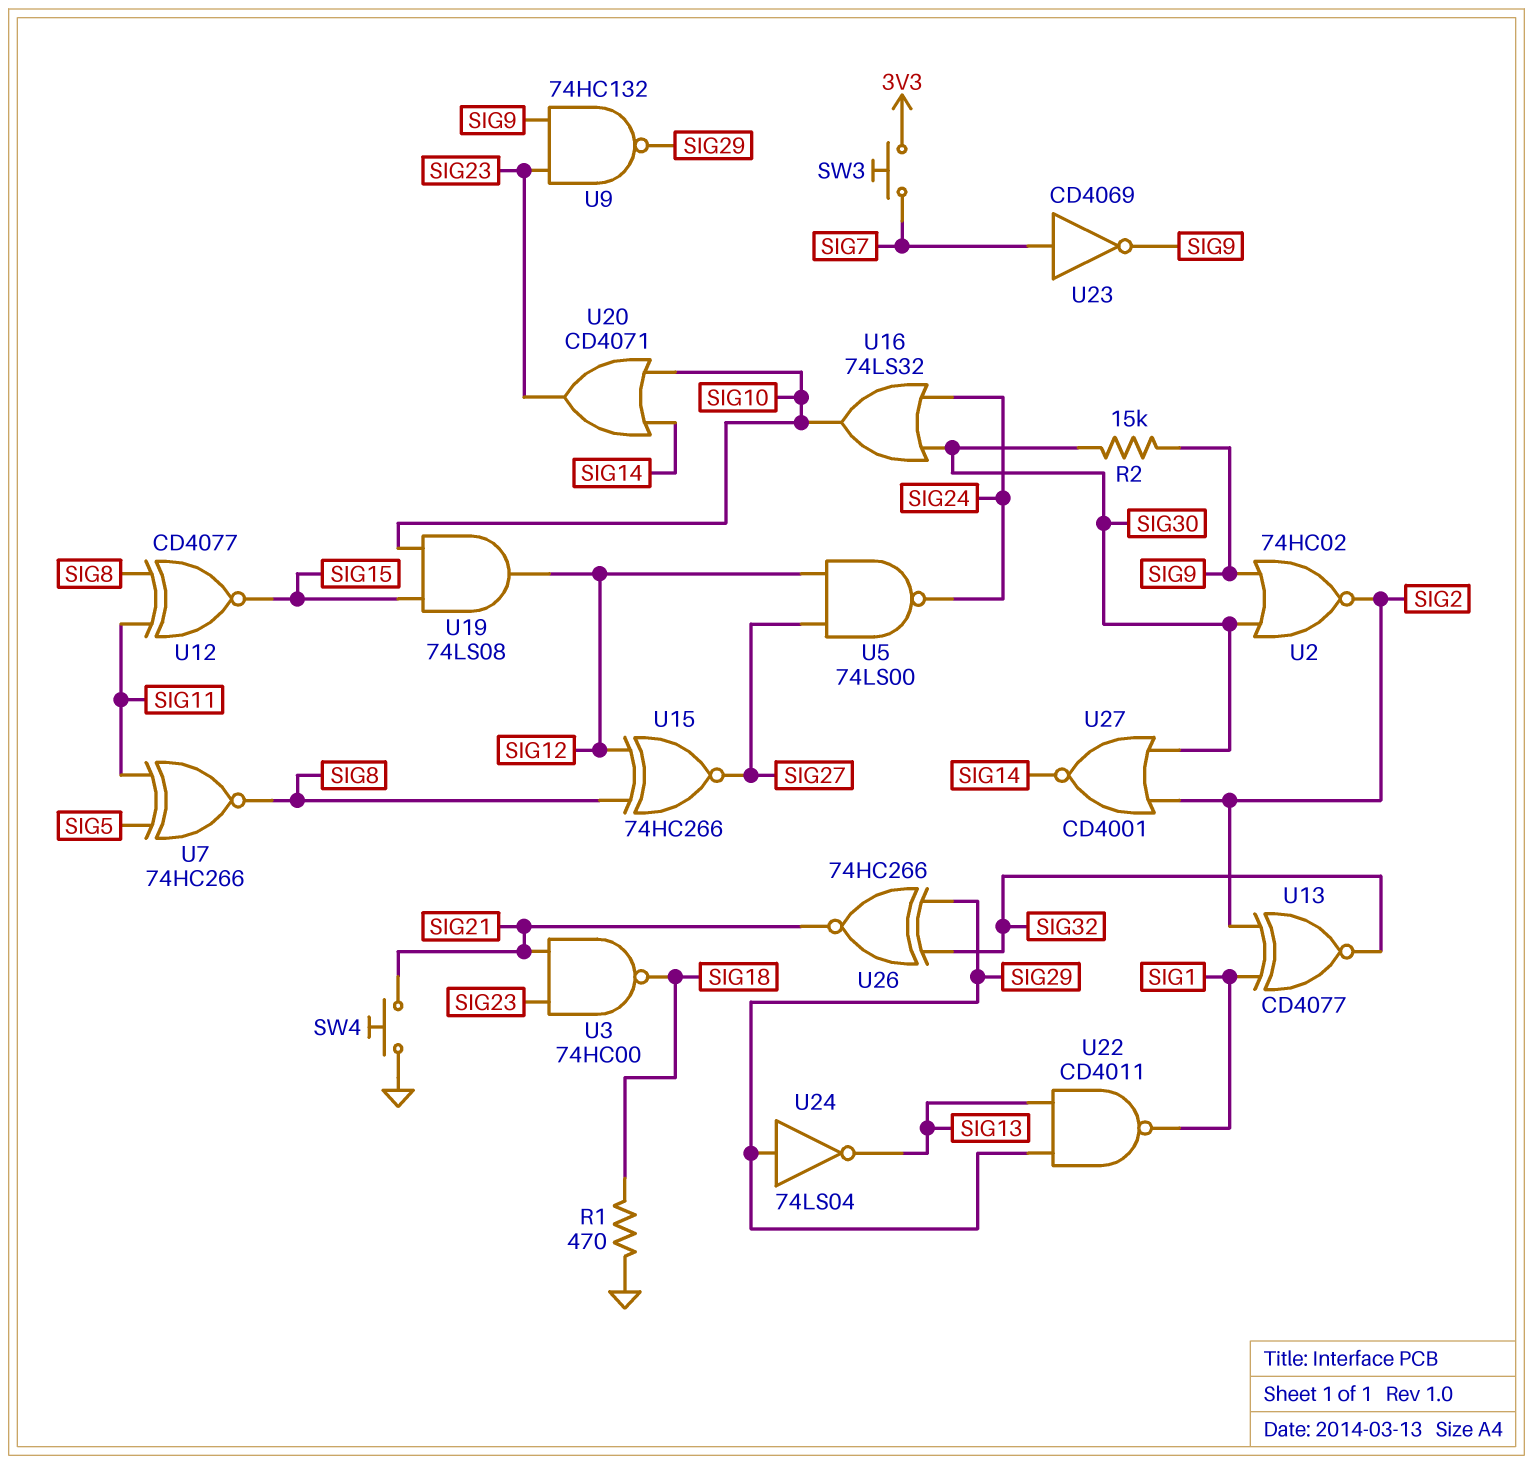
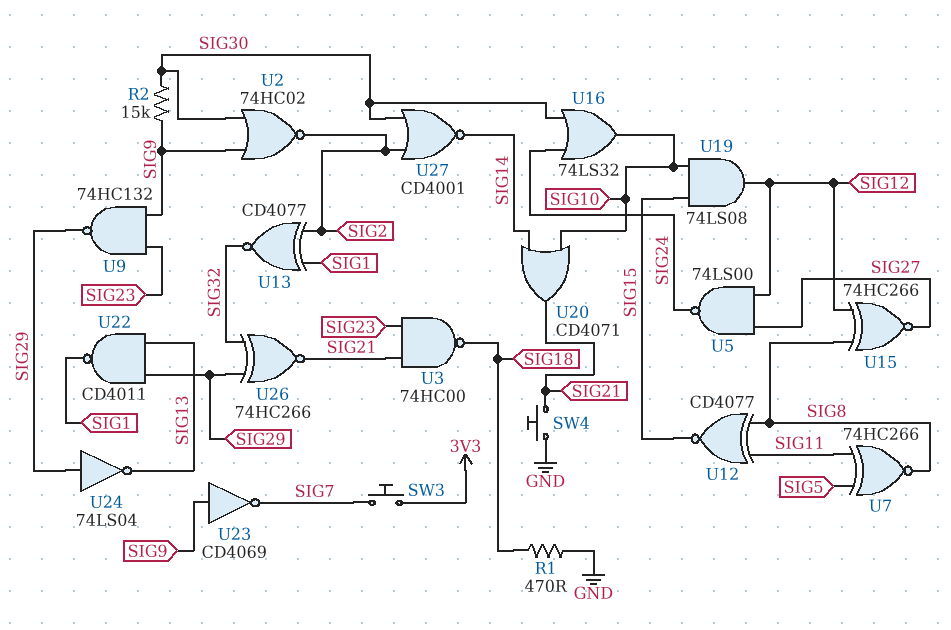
U20: OR CD4071 (in SIG10, in SIG14, out SIG23) -> OR CD4071 (in SIG10, in SIG14, out SIG21)
U23: NOT CD4069 (in SIG7, out SIG9) -> NOT CD4069 (in SIG9, out SIG7)

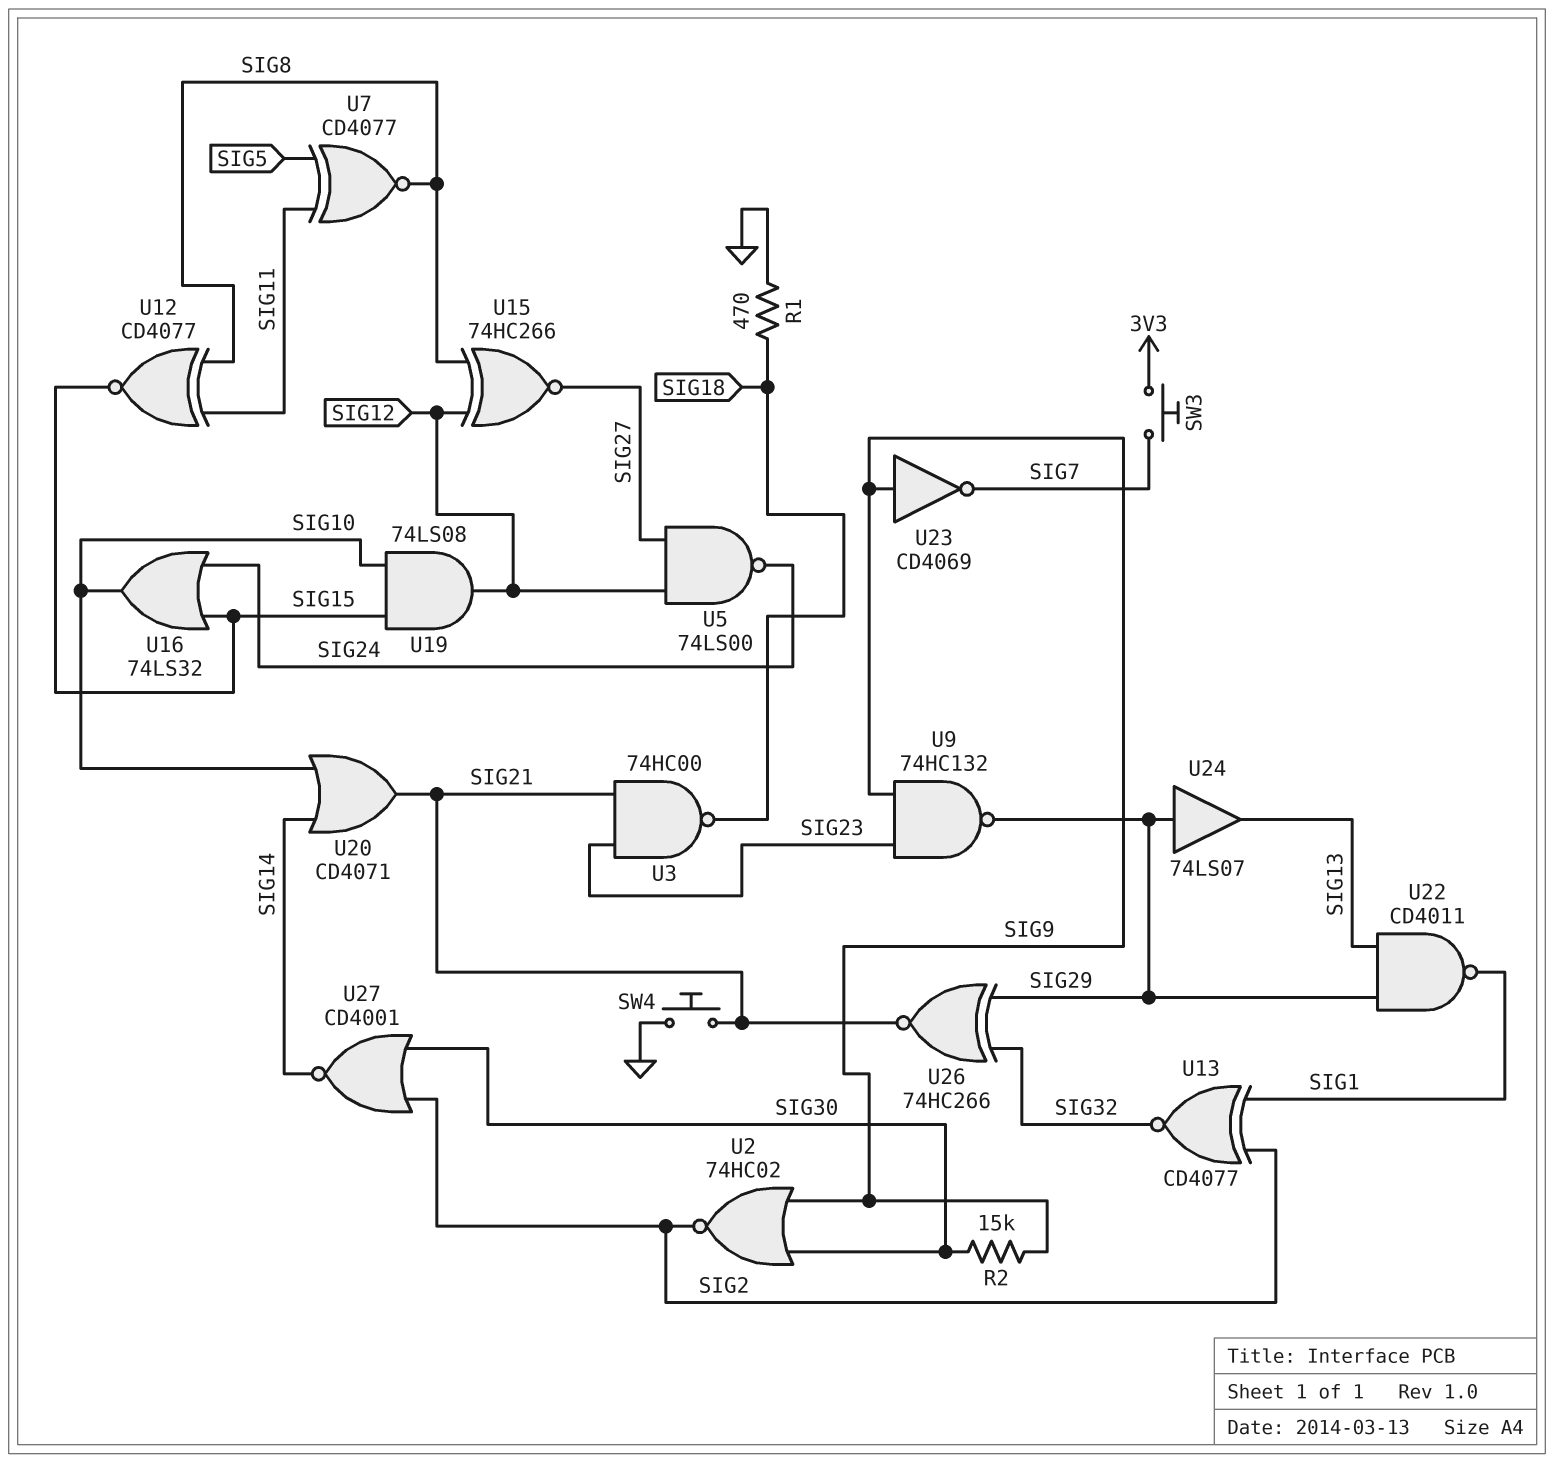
U7: XNOR 74HC266 (in SIG5, in SIG11, out SIG8) -> XNOR CD4077 (in SIG5, in SIG11, out SIG8)
U16: OR 74LS32 (in SIG24, in SIG30, out SIG10) -> OR 74LS32 (in SIG15, in SIG24, out SIG10)
U24: NOT 74LS04 (in SIG29, out SIG13) -> buffer 74LS07 (in SIG29, out SIG13)

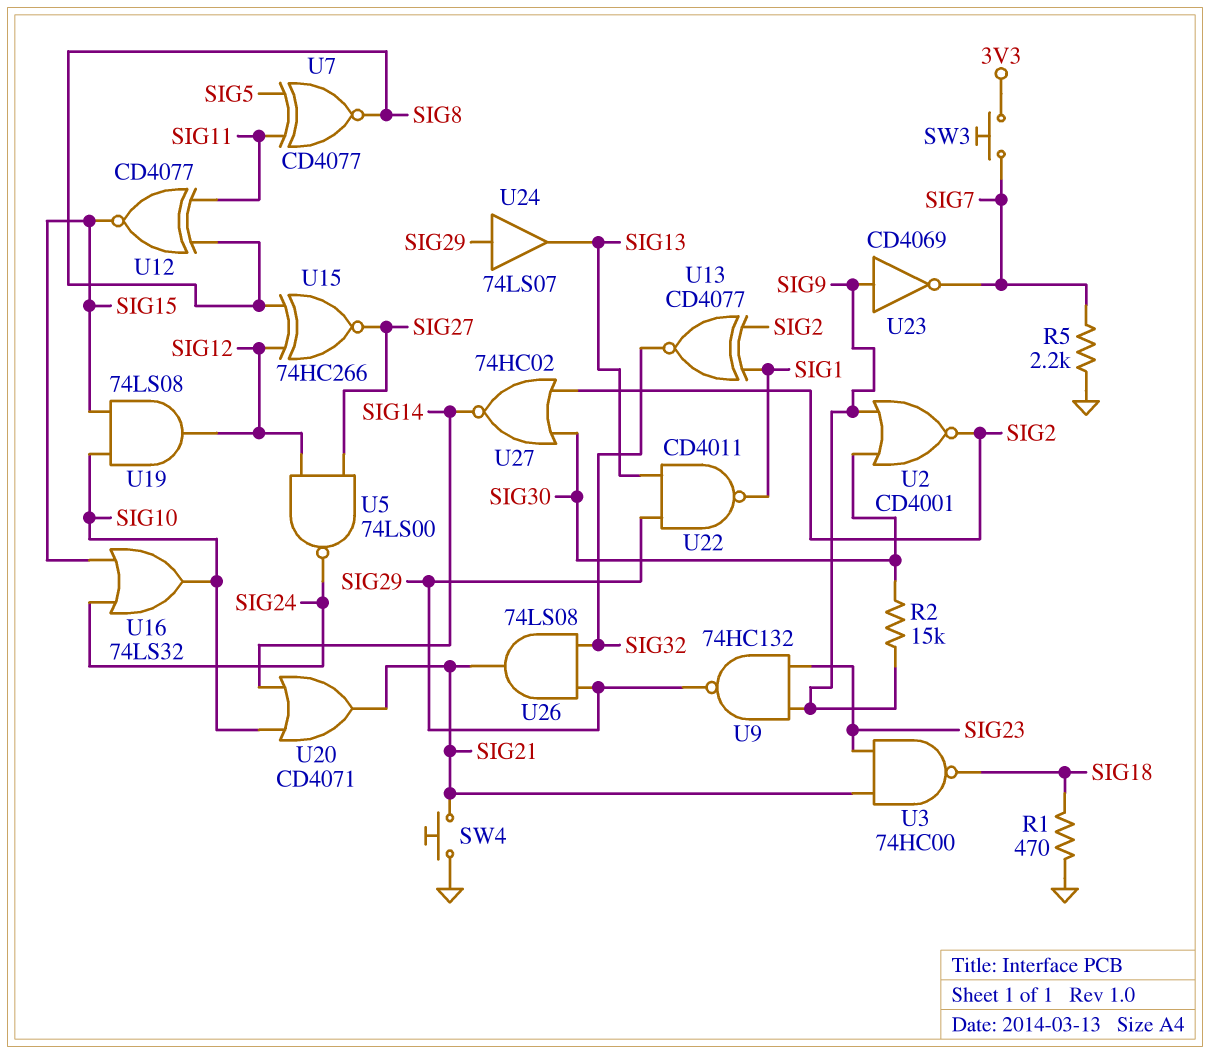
R5: none -> 2.2k (GND, SIG7)
U2: NOR 74HC02 (in SIG9, in SIG30, out SIG2) -> NOR CD4001 (in SIG9, in SIG30, out SIG2)
U26: XNOR 74HC266 (in SIG29, in SIG32, out SIG21) -> AND 74LS08 (in SIG29, in SIG32, out SIG21)
U27: NOR CD4001 (in SIG2, in SIG30, out SIG14) -> NOR 74HC02 (in SIG2, in SIG30, out SIG14)

